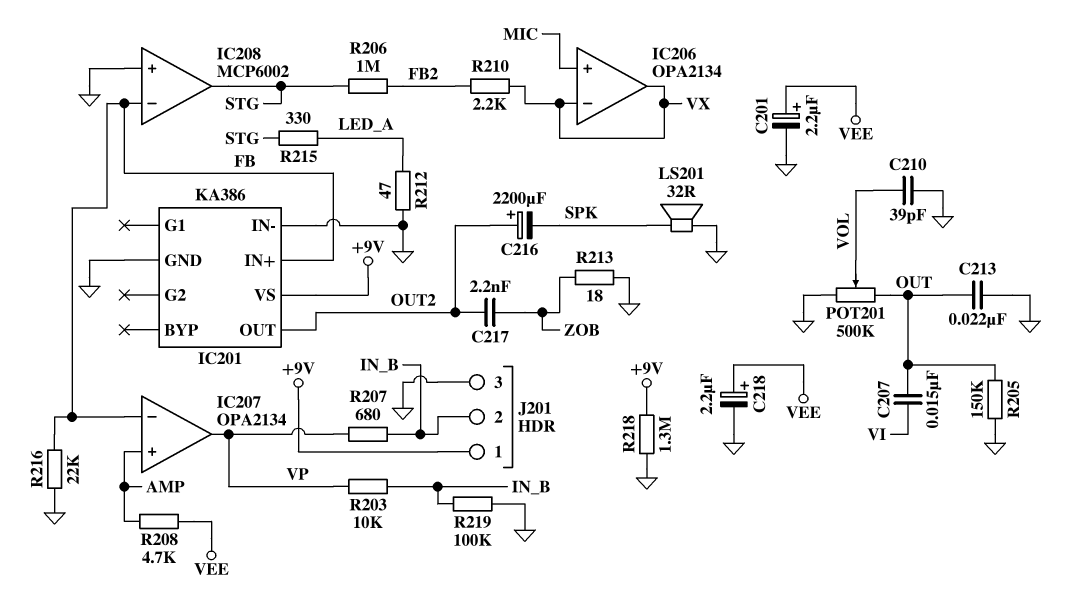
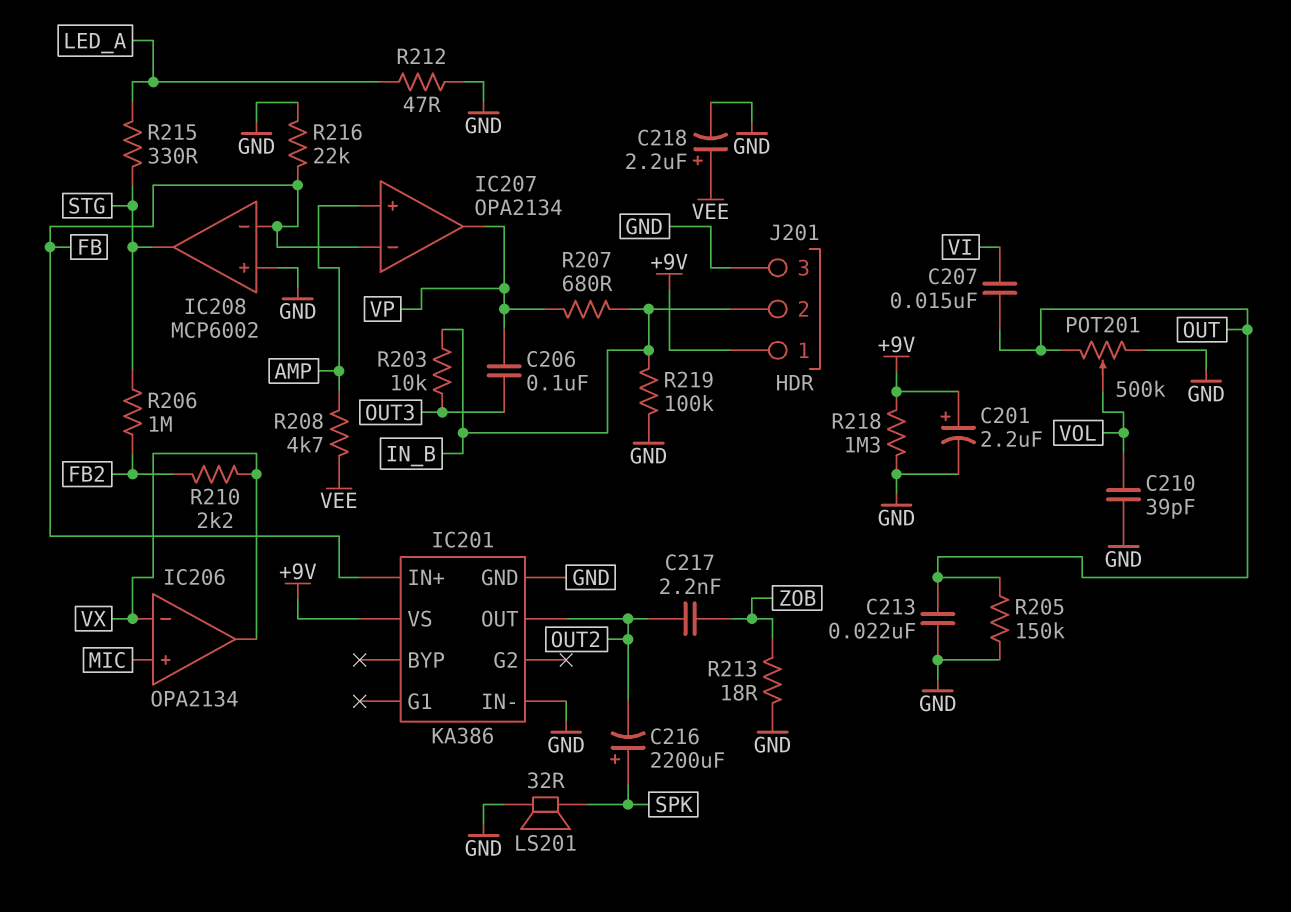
C201: 2.2uF (plus VEE, minus GND) -> 2.2uF (plus +9V, minus GND)
C206: none -> 100nF (OUT3, VP)
C216: 2200uF (plus OUT2, minus SPK) -> 2200uF (plus SPK, minus OUT2)
R203: 10k (IN_B, VP) -> 10k (IN_B, OUT3)

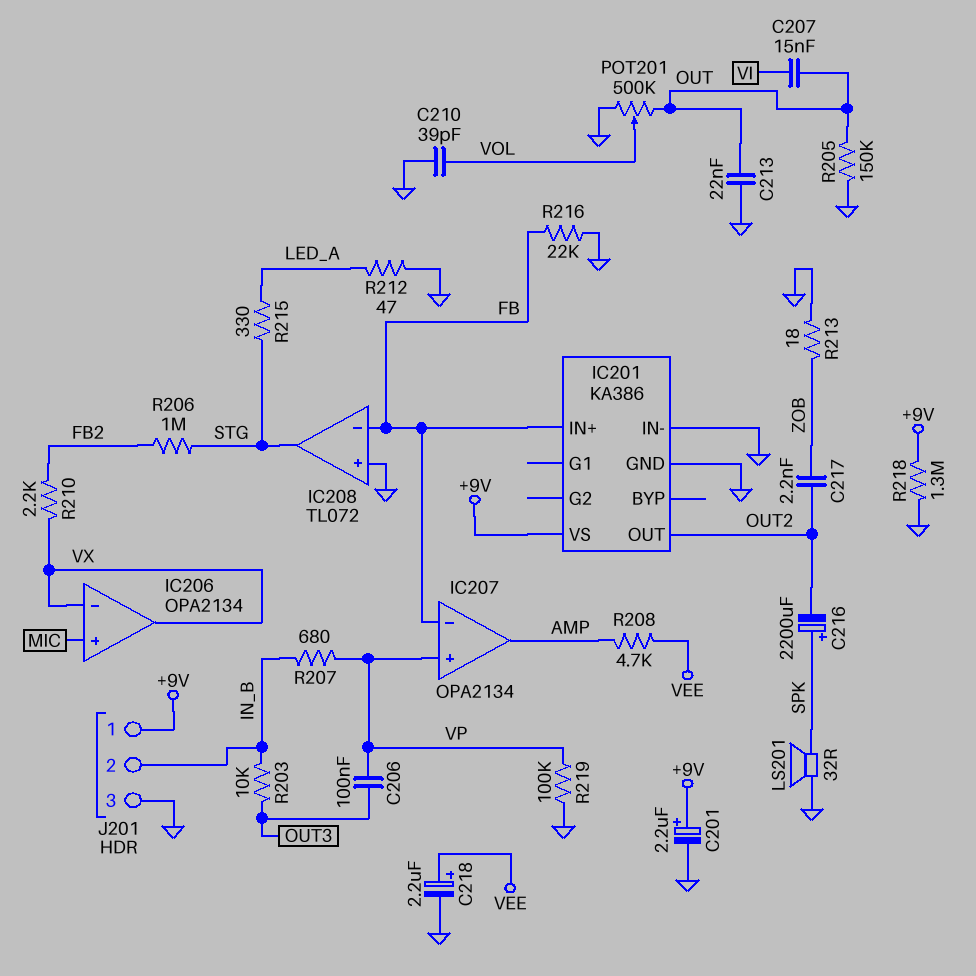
IC207 pin in+: AMP -> VP
IC207 pin out: VP -> AMP
IC208: MCP6002 -> TL072
R219: 100k (GND, IN_B) -> 100k (GND, VP)

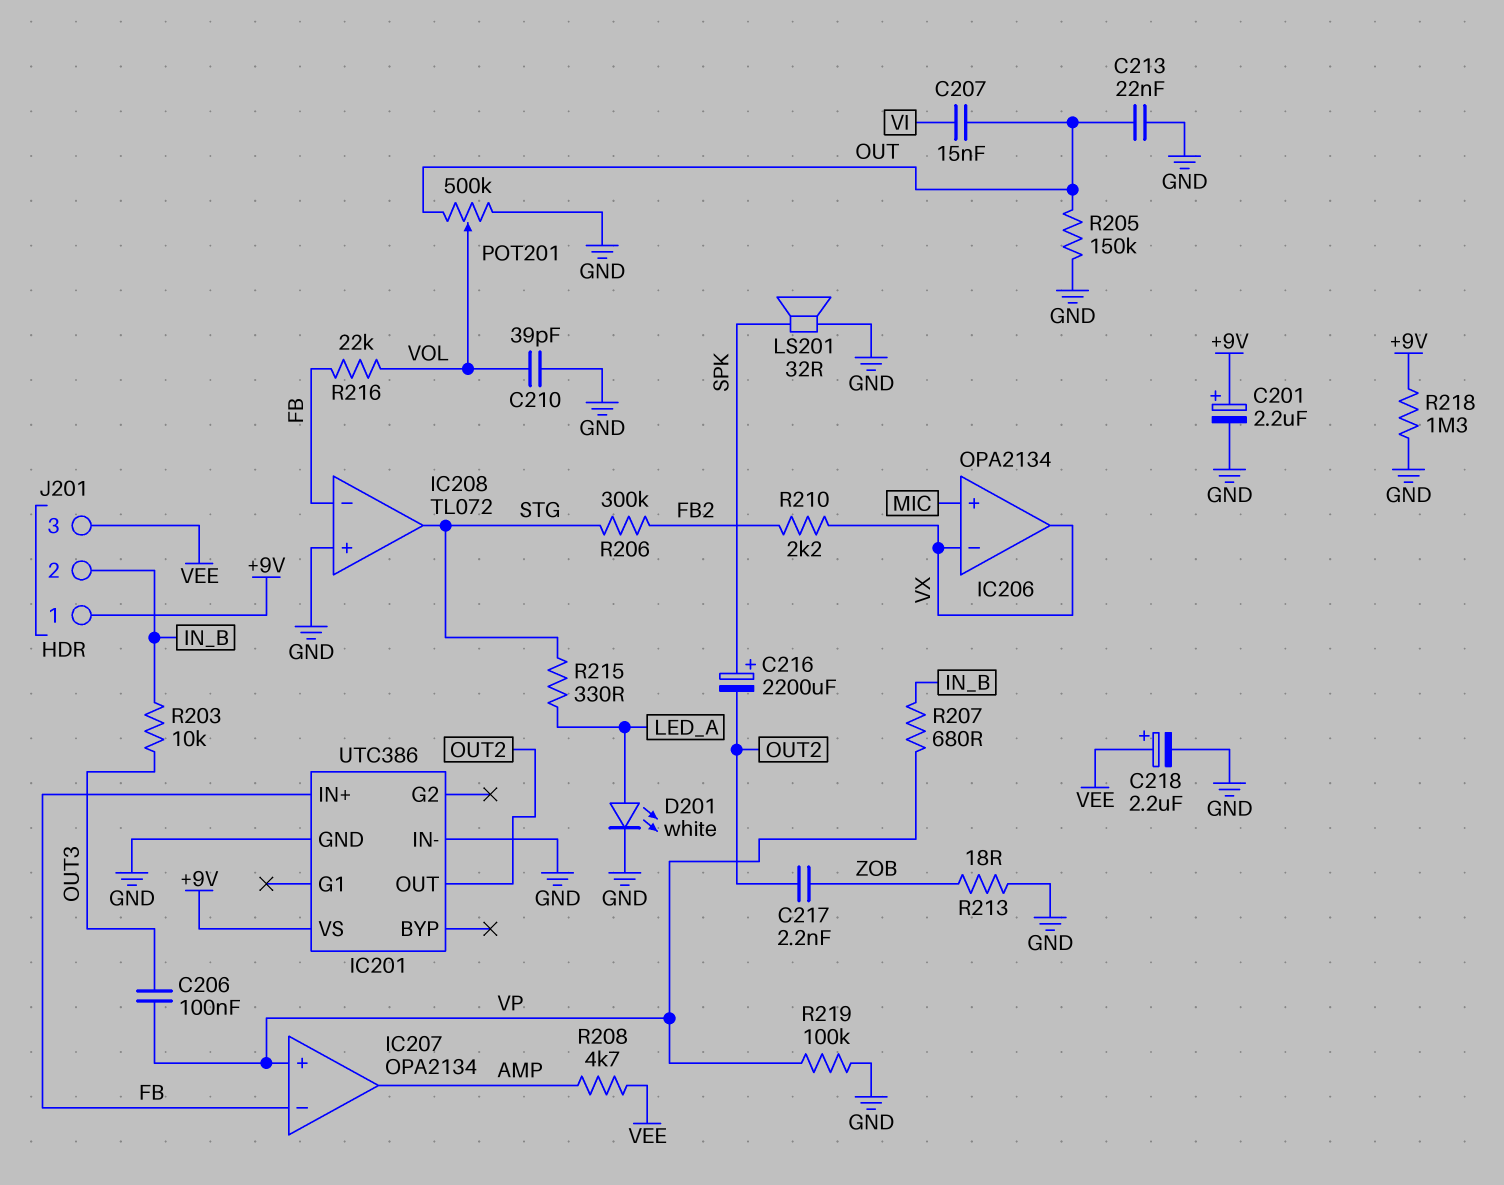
D201: none -> LED white (A LED_A, K GND)
IC201: KA386 -> UTC386
J201 pin 3: GND -> VEE
R206: 1M (FB2, STG) -> 300k (FB2, STG)
R212: 47 (GND, LED_A) -> none
R216: 22k (FB, GND) -> 22k (FB, VOL)

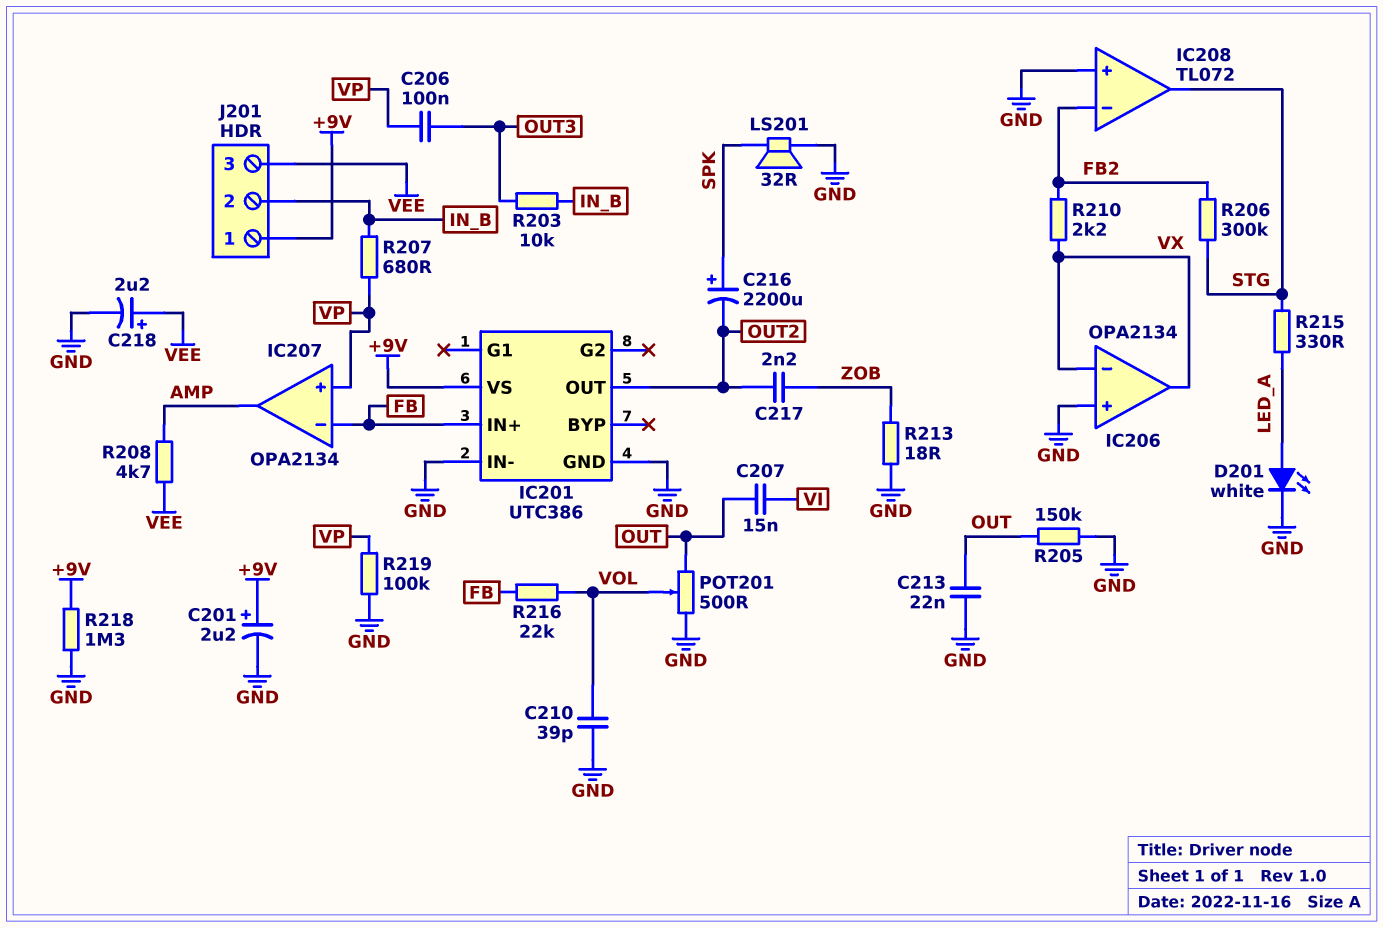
IC206 pin in+: MIC -> GND
IC208 pin in-: FB -> FB2
POT201: 500k (GND, OUT, wiper VOL) -> 500 (GND, OUT, wiper VOL)

